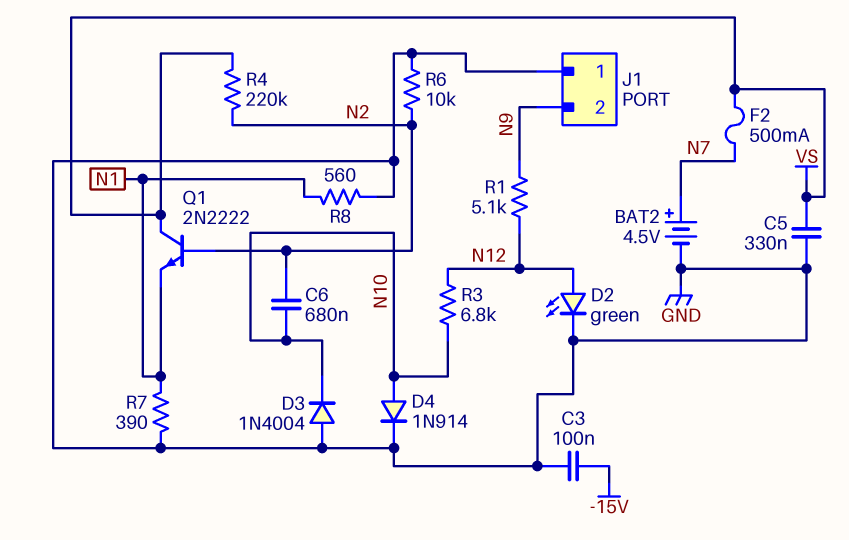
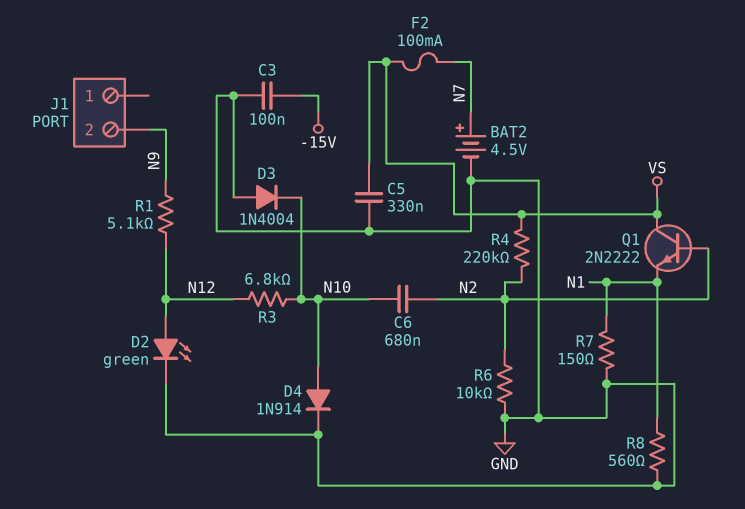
F2: 500mA (N7, VS) -> 100mA (N7, VS)
J1 pin 1: GND -> none
R7: 390 (GND, N1) -> 150 (GND, N1)

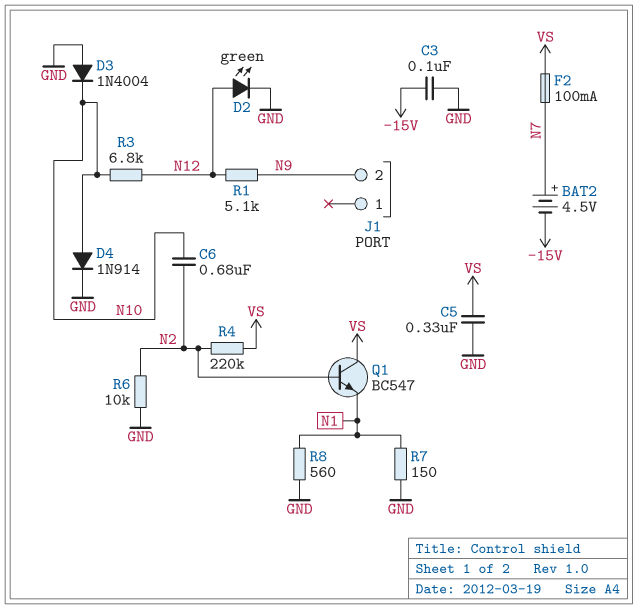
BAT2: 4.5V (plus N7, minus GND) -> 4.5V (plus N7, minus -15V)
Q1: NPN 2N2222 (B N2, C VS, E N1) -> NPN BC547 (B N2, C VS, E N1)

